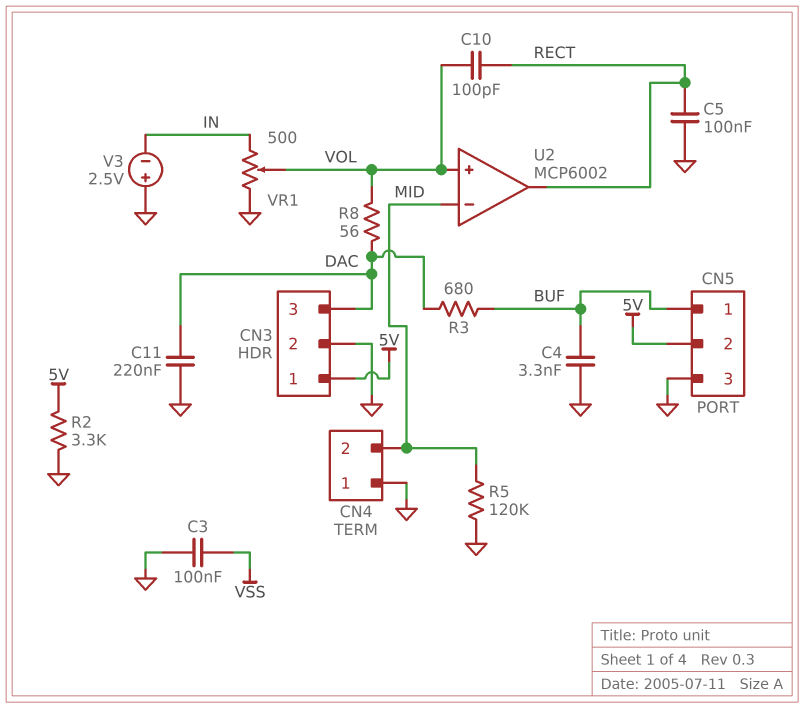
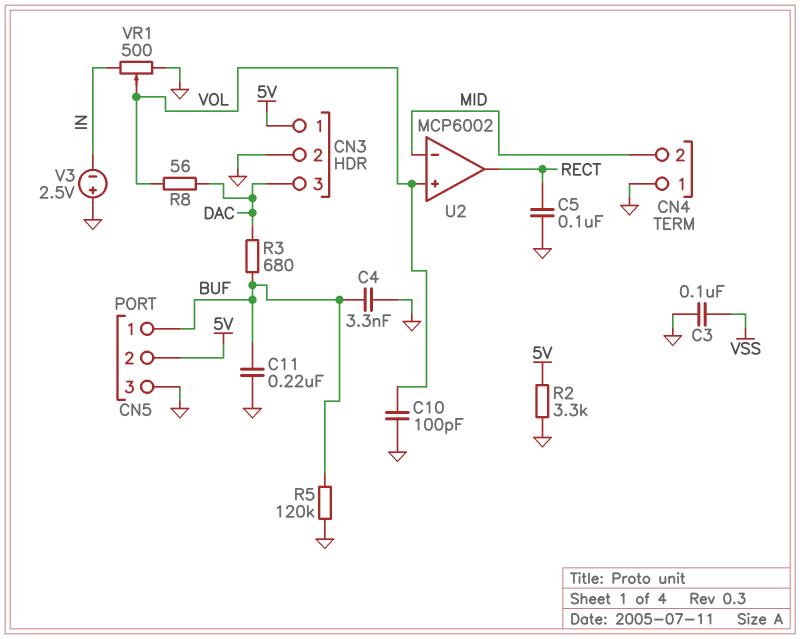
C10: 100pF (RECT, VOL) -> 100pF (GND, VOL)
C11: 220nF (DAC, GND) -> 220nF (BUF, GND)
R5: 120k (GND, MID) -> 120k (BUF, GND)

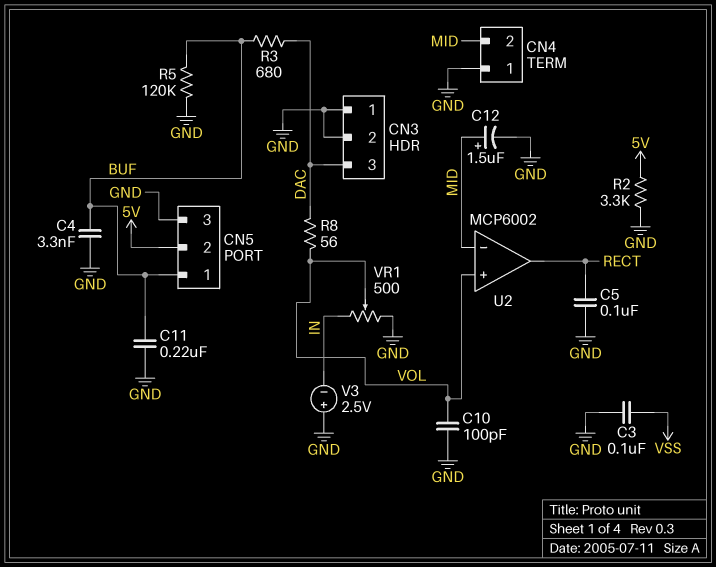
C12: none -> 1.5uF (plus MID, minus GND)
CN3 pin 1: 5V -> GND

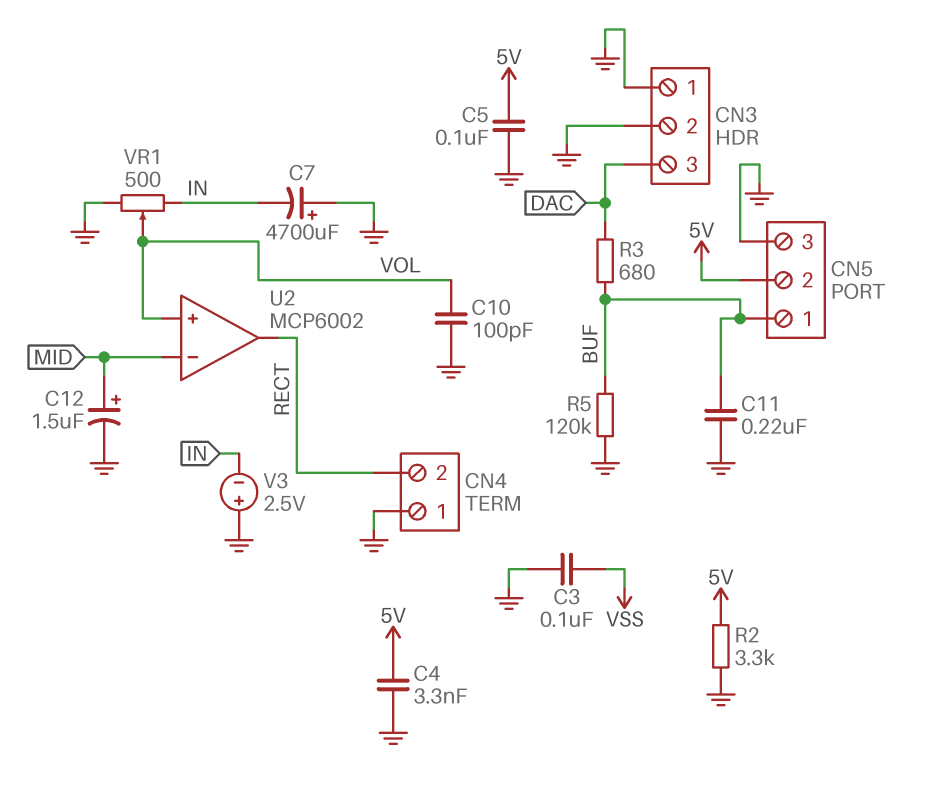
C4: 3.3nF (BUF, GND) -> 3.3nF (5V, GND)
C5: 100nF (GND, RECT) -> 100nF (5V, GND)
C7: none -> 4700uF (plus GND, minus IN)
CN4 pin 2: MID -> RECT
R8: 56 (DAC, VOL) -> none

